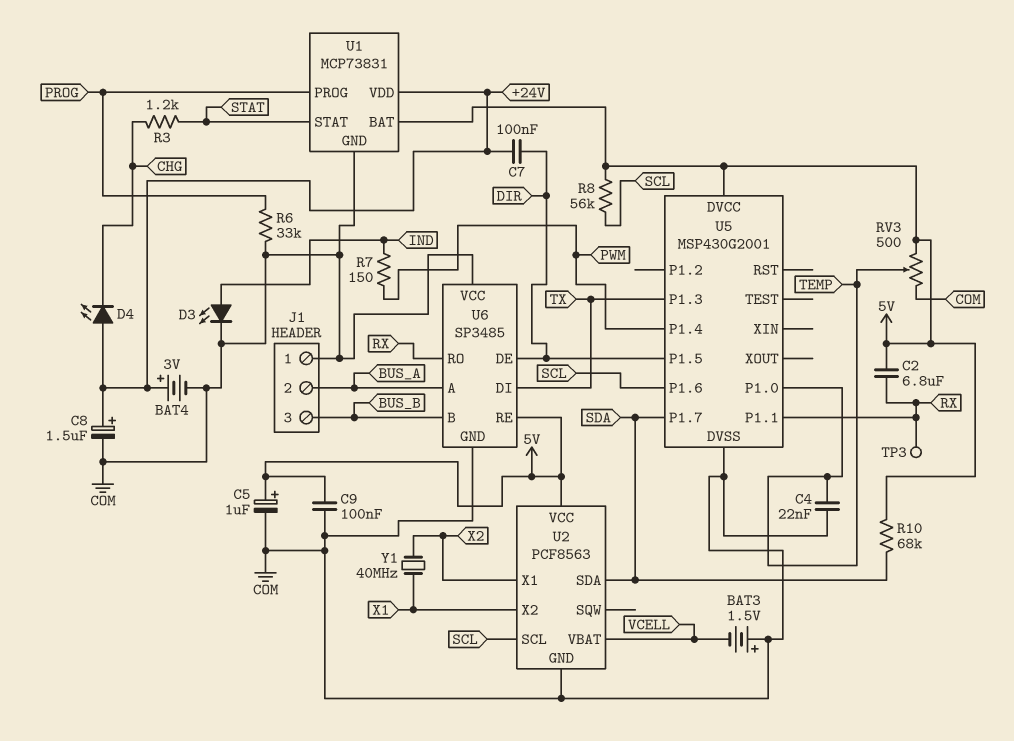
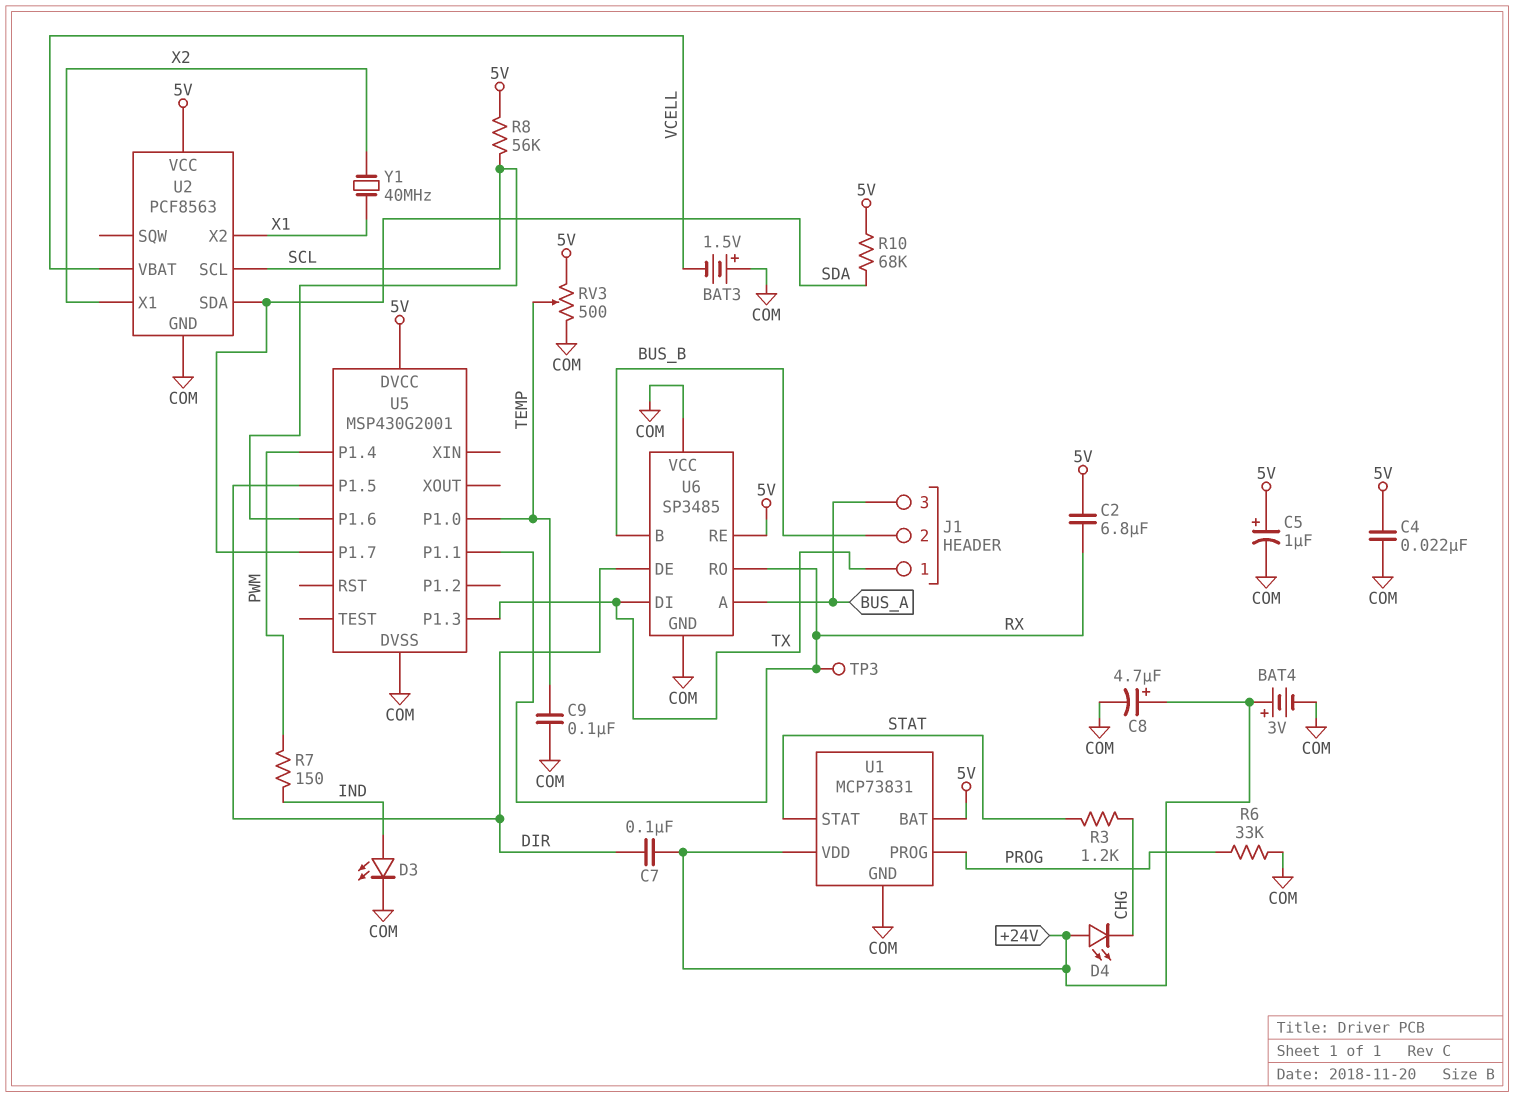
C4: 22nF (COM, TEMP) -> 22nF (5V, COM)
C8: 1.5uF (plus +24V, minus COM) -> 4.7uF (plus +24V, minus COM)
C9: 100nF (5V, COM) -> 100nF (COM, TEMP)
J1 pin 1: COM -> TX
J1 pin 2: BUS_A -> BUS_B
J1 pin 3: BUS_B -> BUS_A

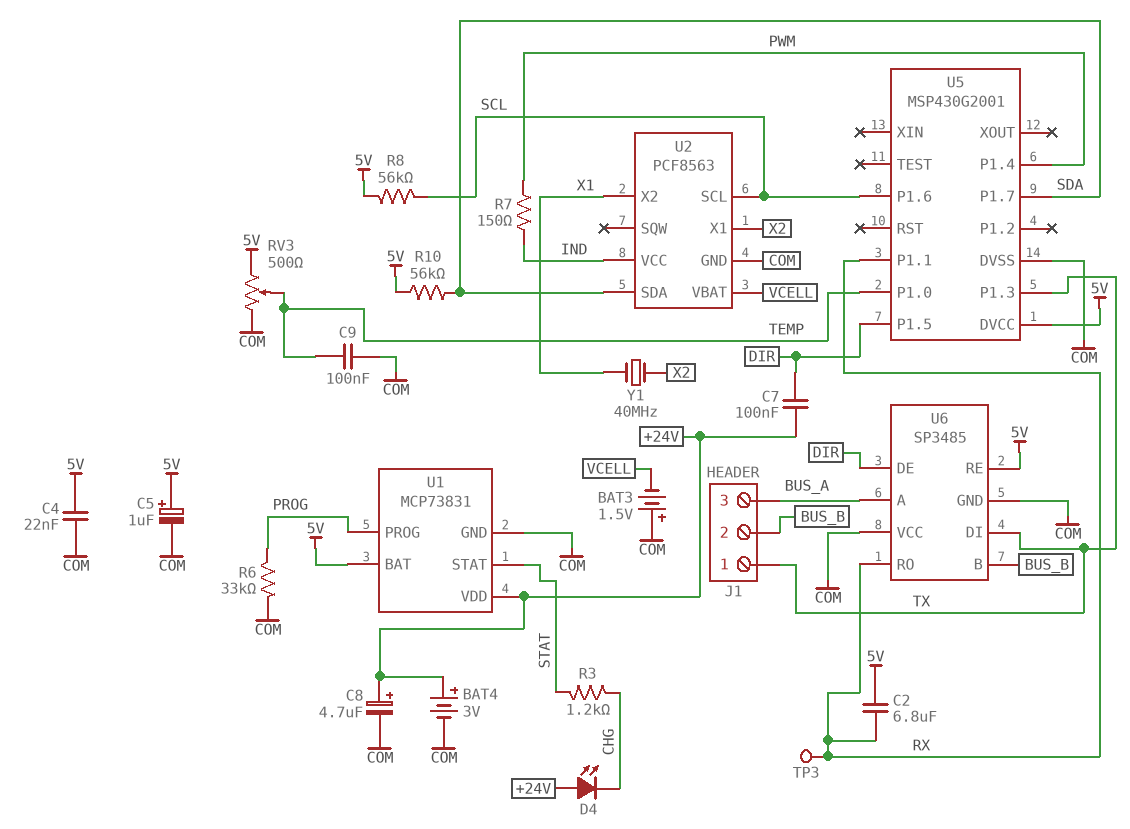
D3: LED (A IND, K COM) -> none
R10: 68k (5V, SDA) -> 56k (5V, SDA)
U2 pin VCC: 5V -> IND

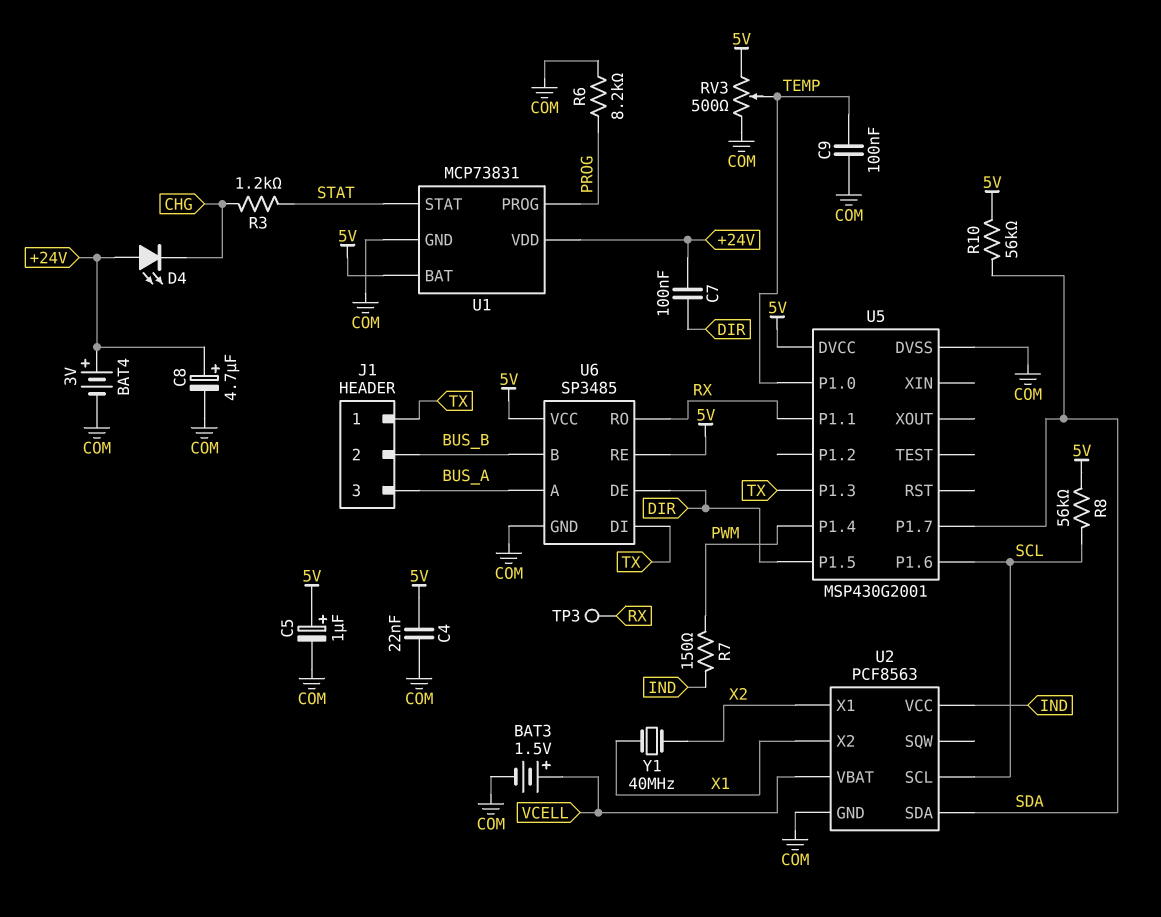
BAT3: 1.5V (plus COM, minus VCELL) -> 1.5V (plus VCELL, minus COM)
C2: 6.8uF (5V, RX) -> none
R6: 33k (COM, PROG) -> 8.2k (COM, PROG)
U6 pin VCC: COM -> 5V

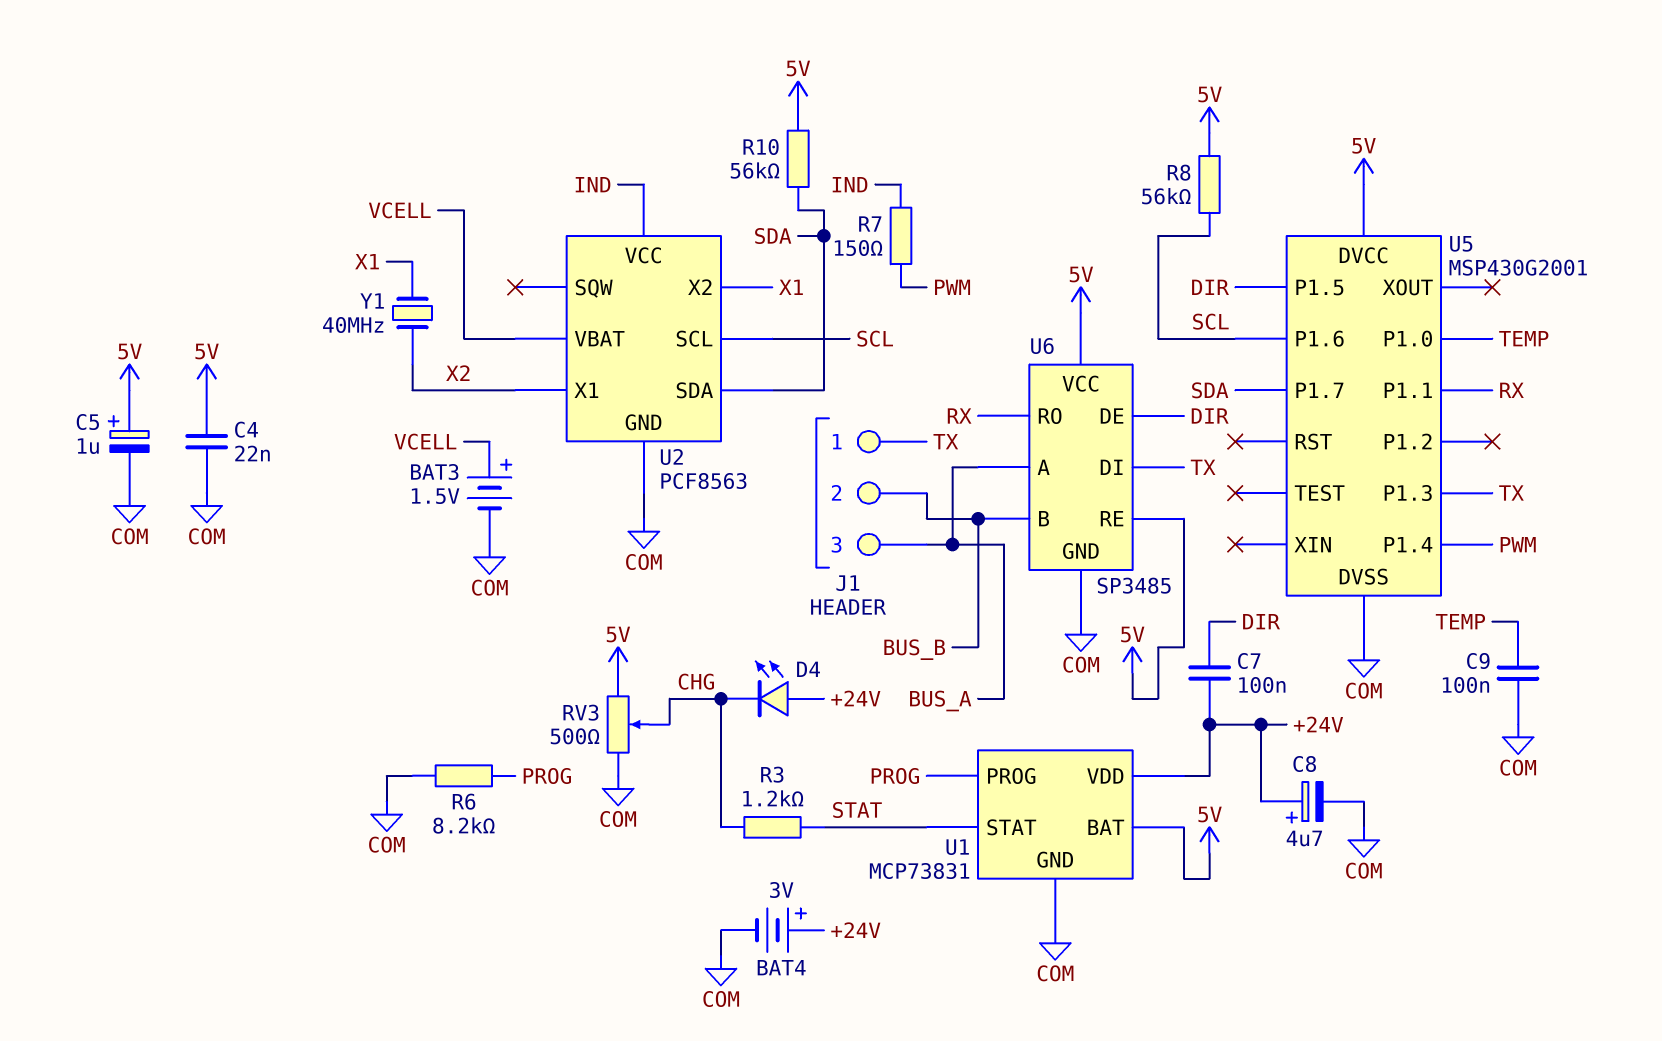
RV3: 500 (5V, COM, wiper TEMP) -> 500 (5V, COM, wiper CHG)
TP3: test point (RX) -> none

